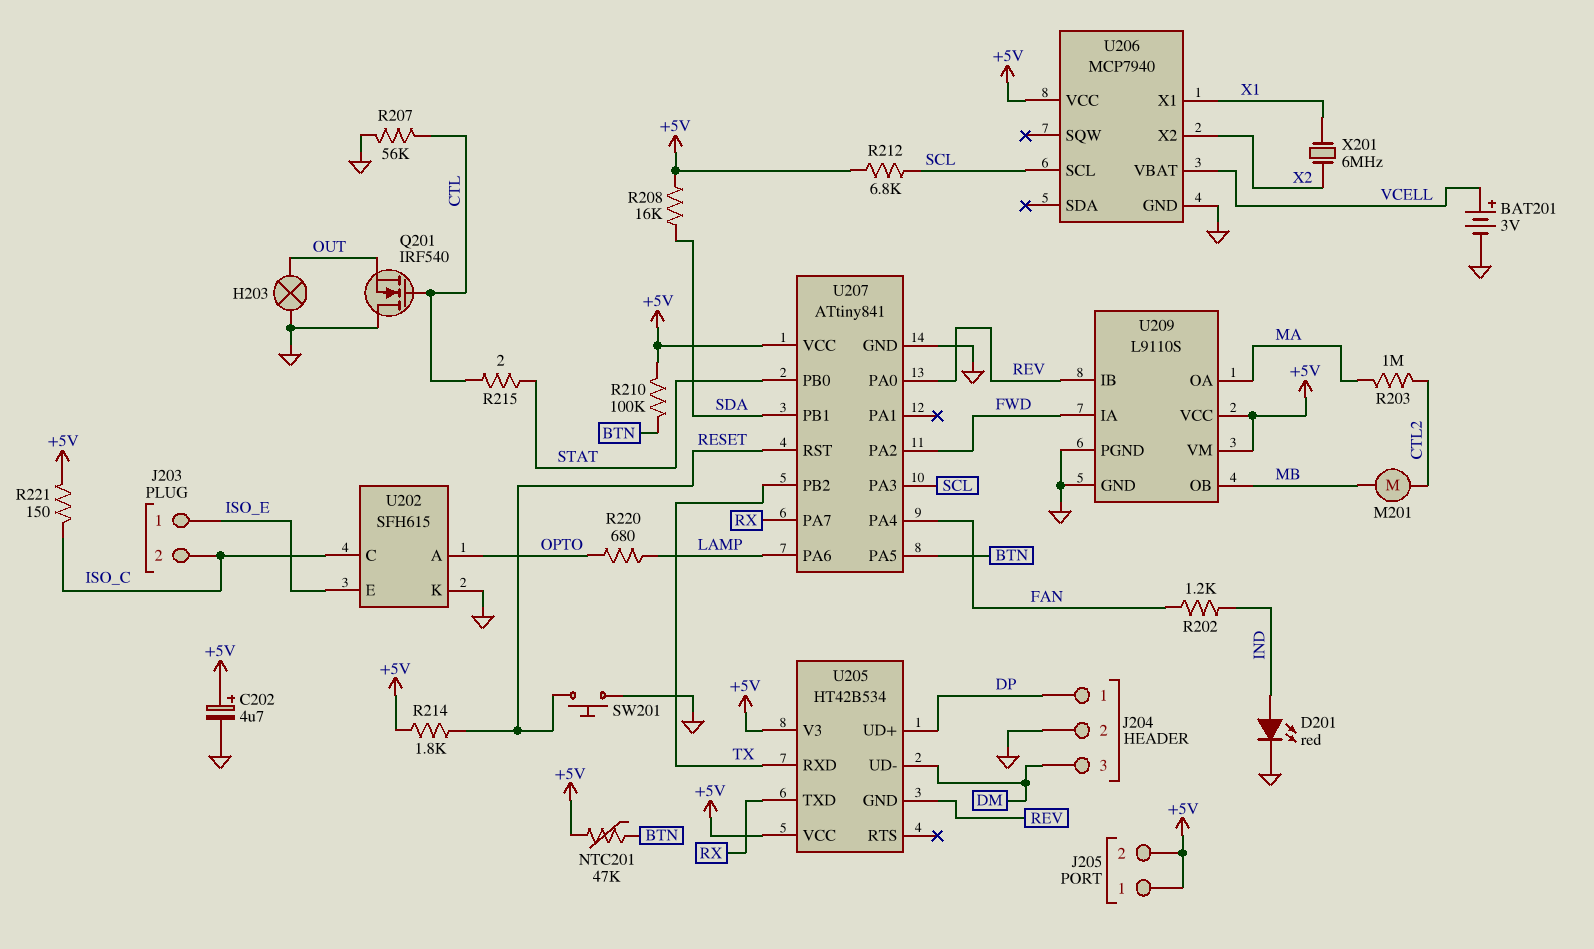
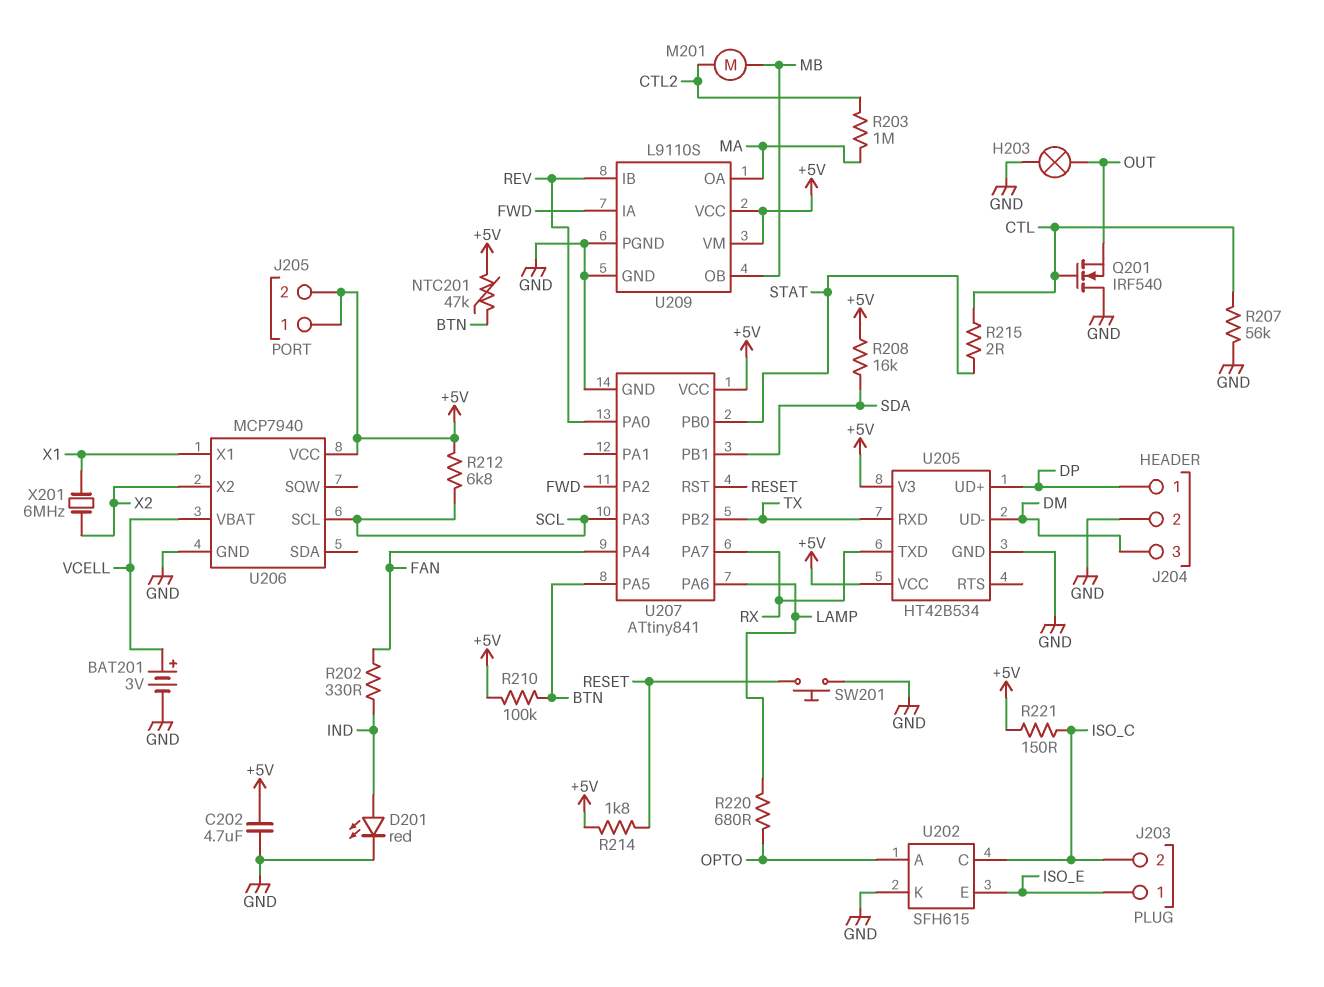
C202: 4.7uF (plus +5V, minus GND) -> 4.7uF (+5V, GND)
R202: 1.2k (FAN, IND) -> 330 (FAN, IND)
U205 pin GND: REV -> GND

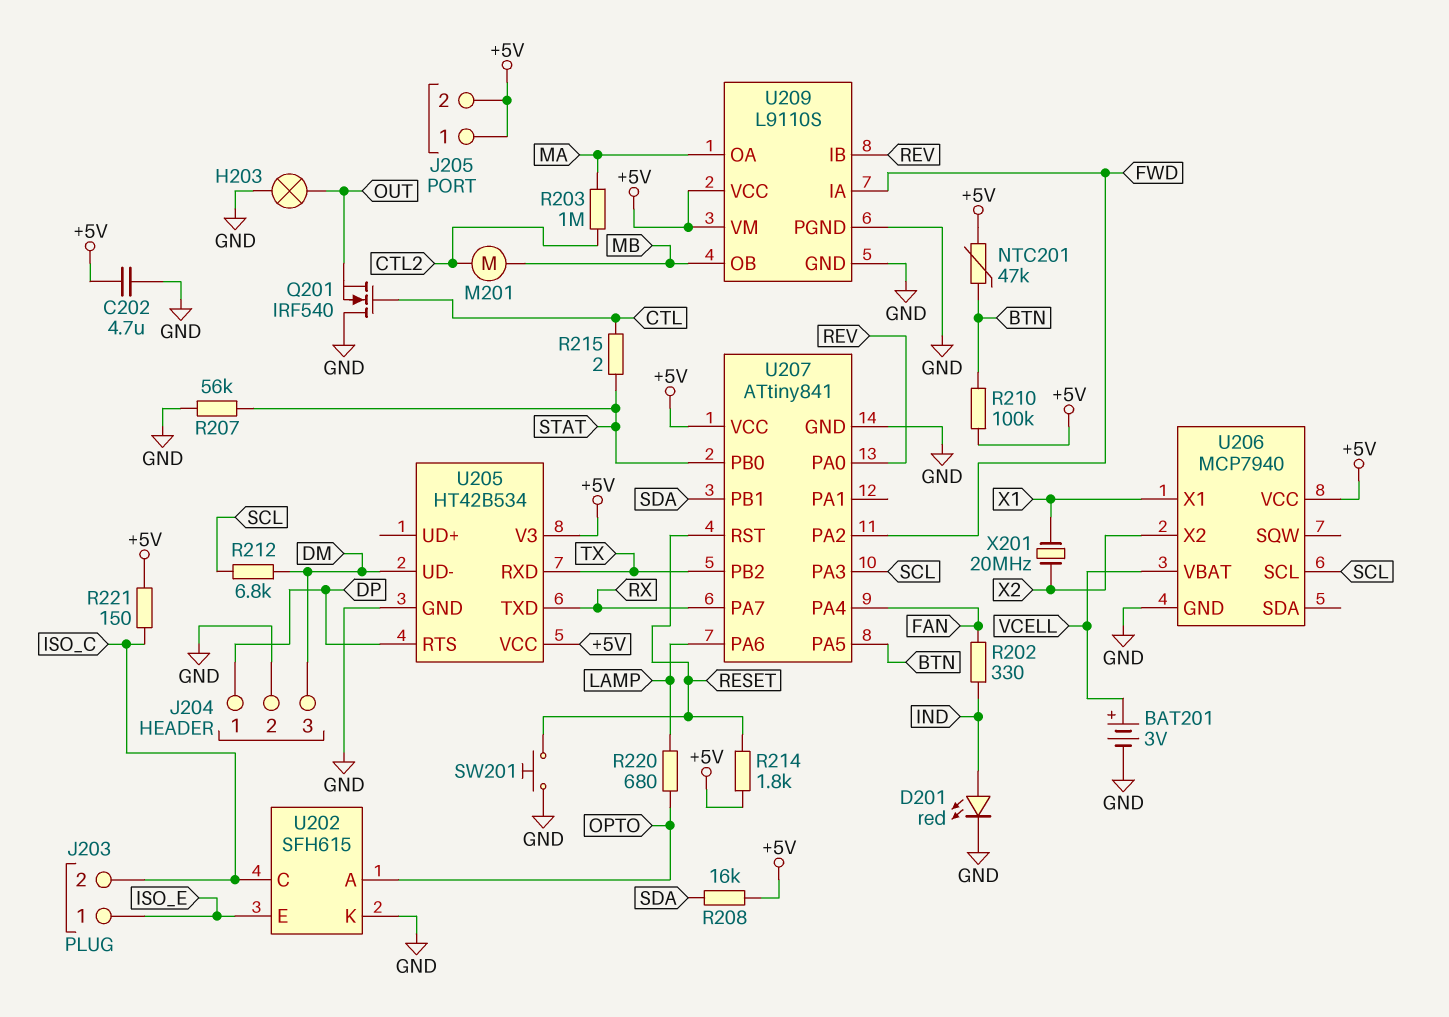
R207: 56k (CTL, GND) -> 56k (GND, STAT)
R212: 6.8k (+5V, SCL) -> 6.8k (DM, SCL)
U205 pin RTS: none -> DP
U205 pin UD+: DP -> none
X201: 6MHz (X1, X2) -> 20MHz (X1, X2)

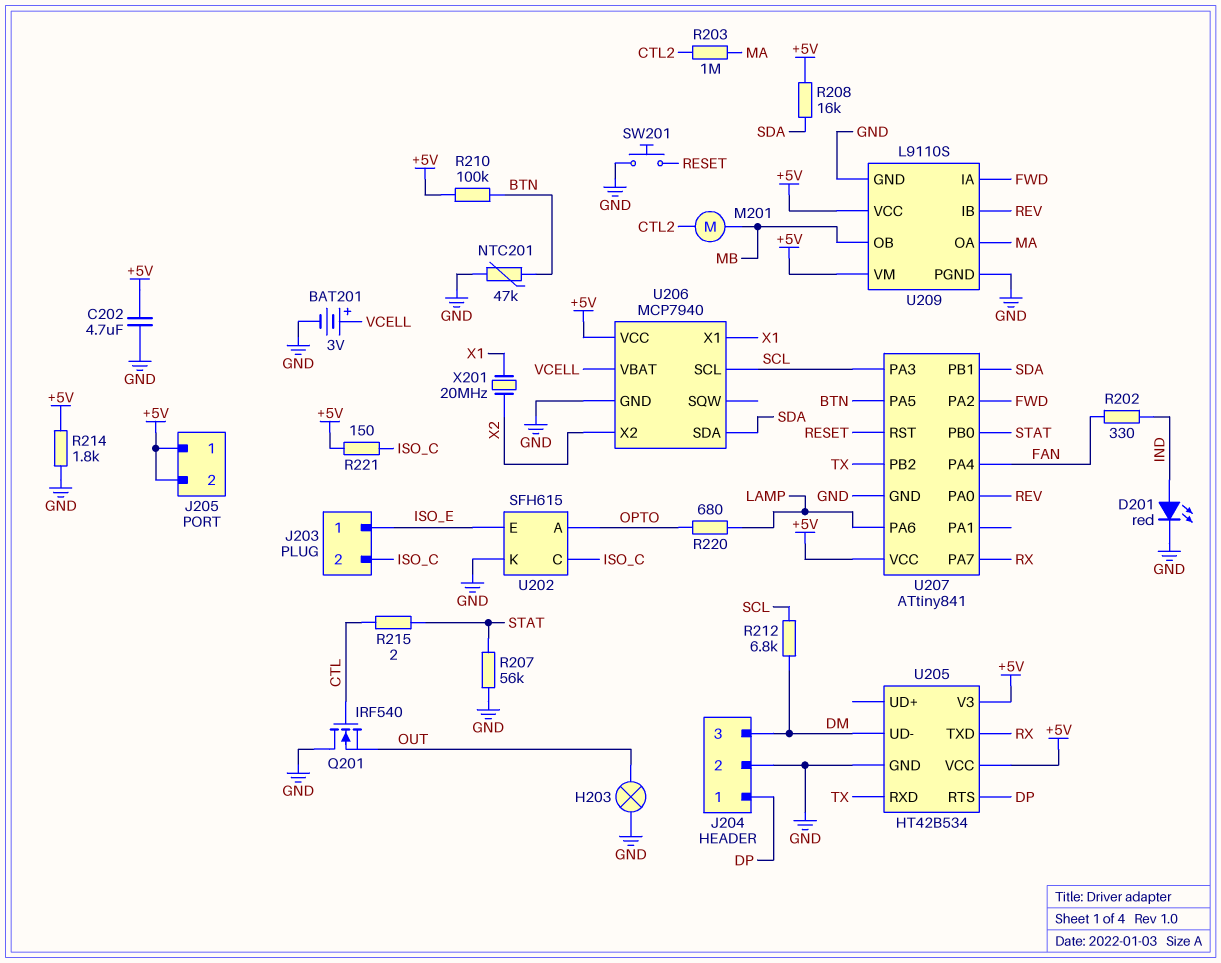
NTC201: 47k (+5V, BTN) -> 47k (BTN, GND)
R214: 1.8k (+5V, RESET) -> 1.8k (+5V, GND)
U206 pin SDA: none -> SDA

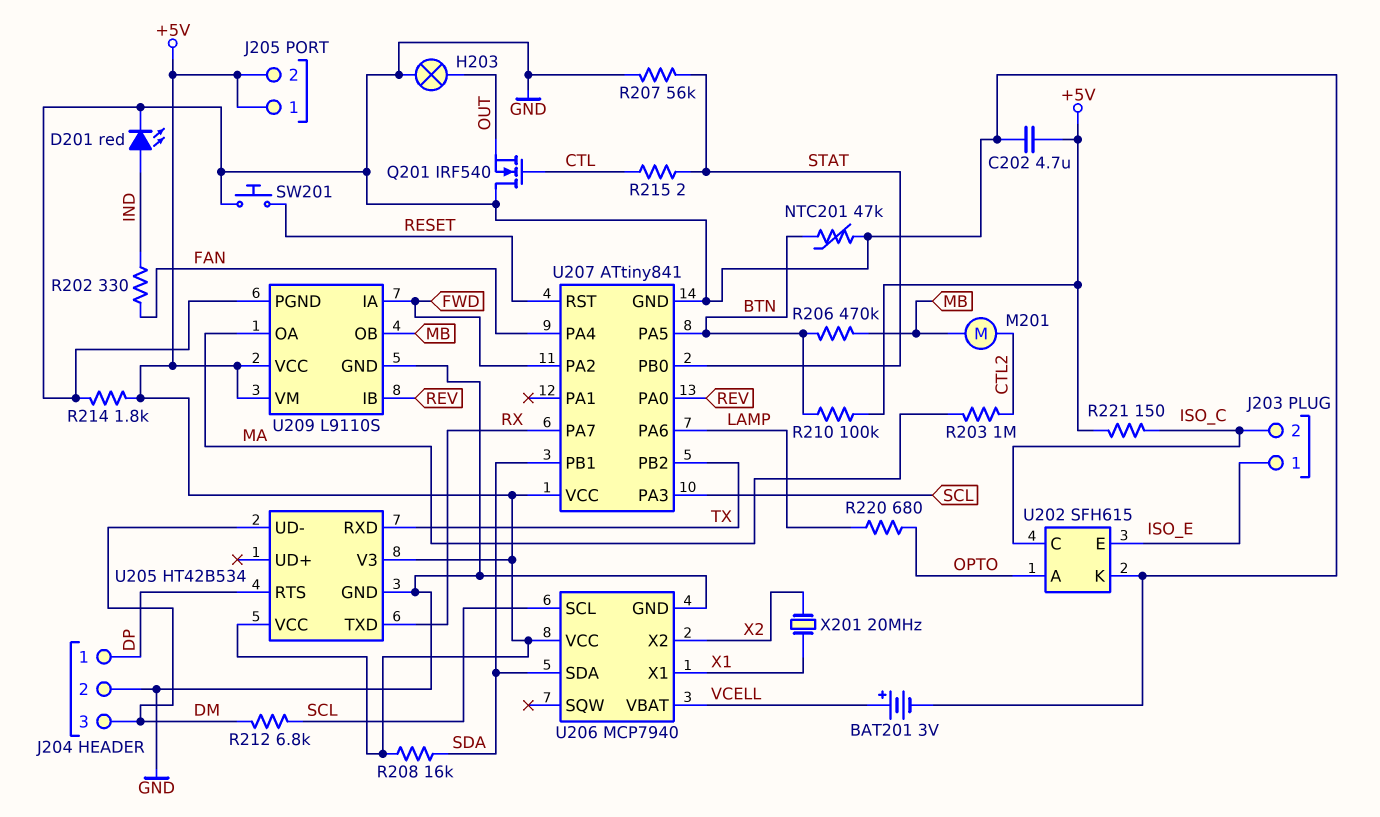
R206: none -> 470k (BTN, MB)

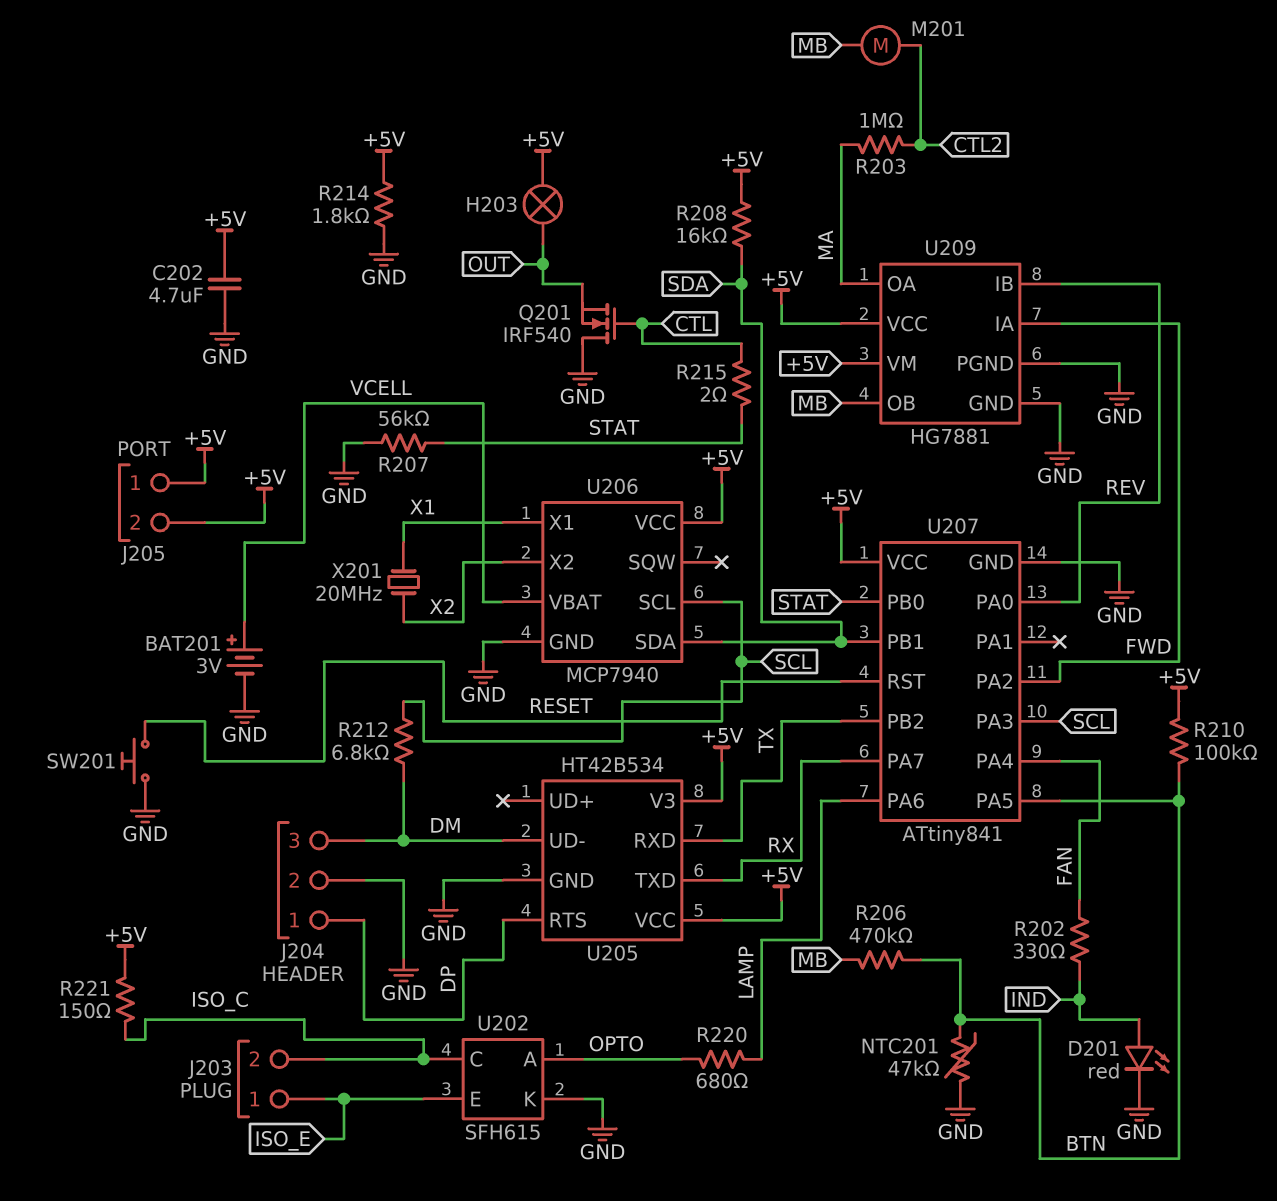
H203: lamp (GND, OUT) -> lamp (+5V, OUT)
U209: L9110S -> HG7881

